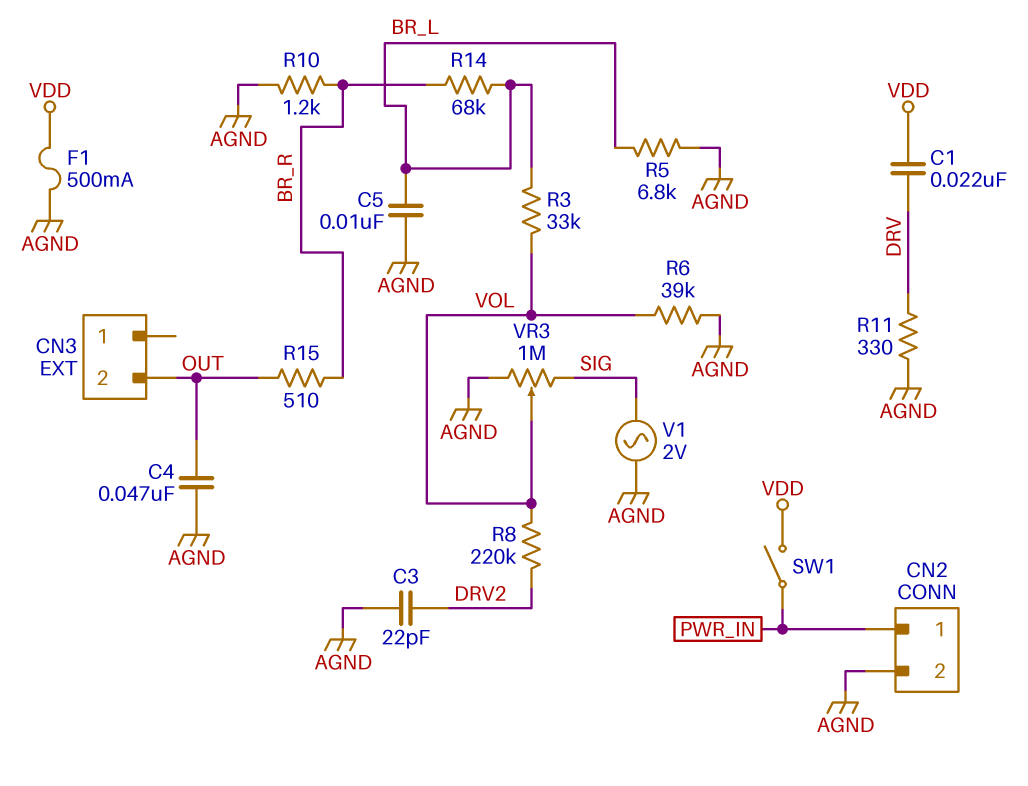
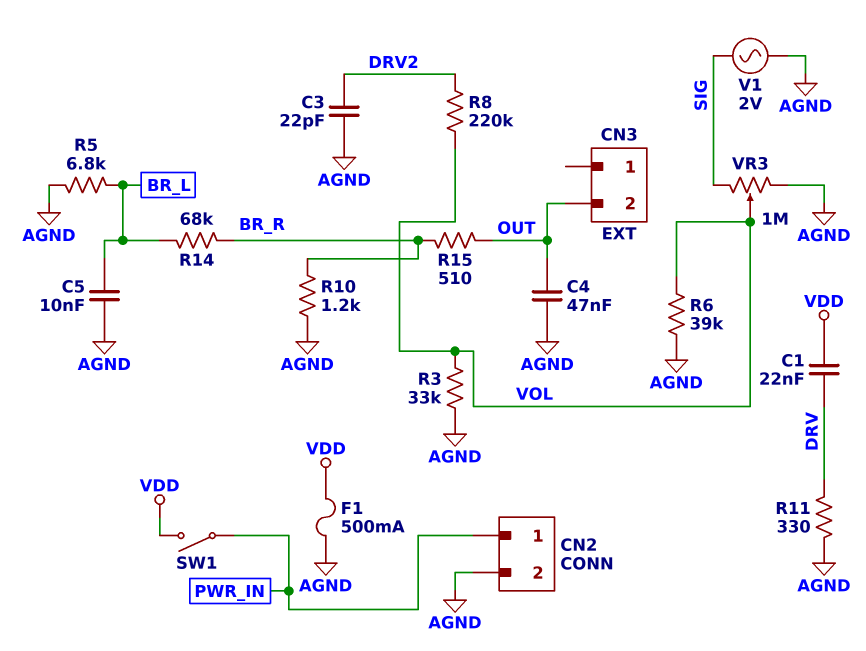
R3: 33k (BR_L, VOL) -> 33k (AGND, VOL)

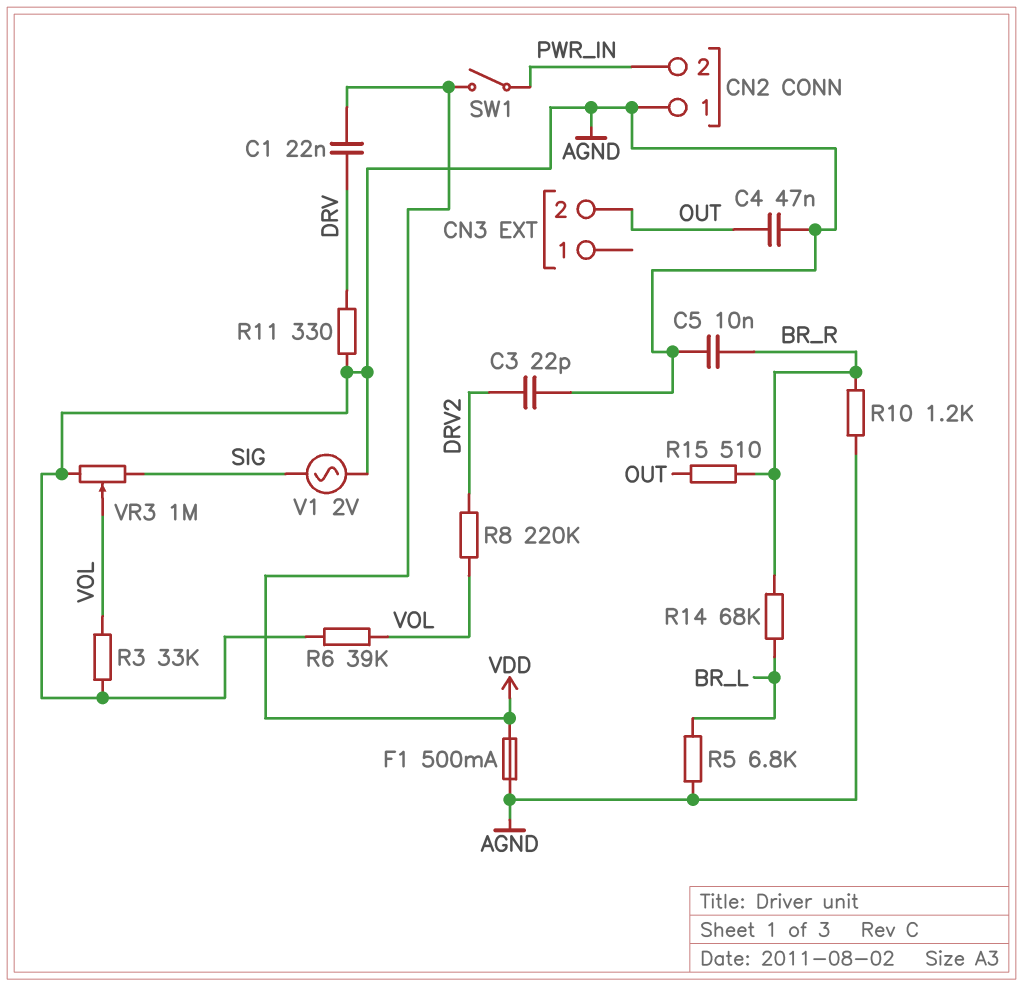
C5: 10nF (AGND, BR_L) -> 10nF (AGND, BR_R)
CN2 pin 1: PWR_IN -> AGND
CN2 pin 2: AGND -> PWR_IN

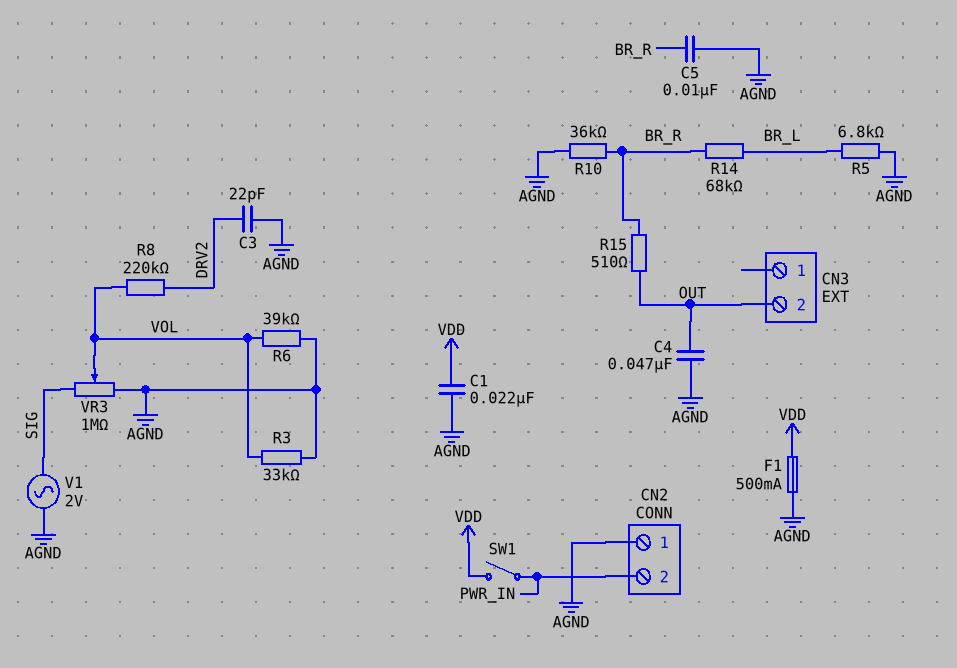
C1: 22nF (DRV, VDD) -> 22nF (AGND, VDD)
R10: 1.2k (AGND, BR_R) -> 36k (AGND, BR_R)
R11: 330 (AGND, DRV) -> none

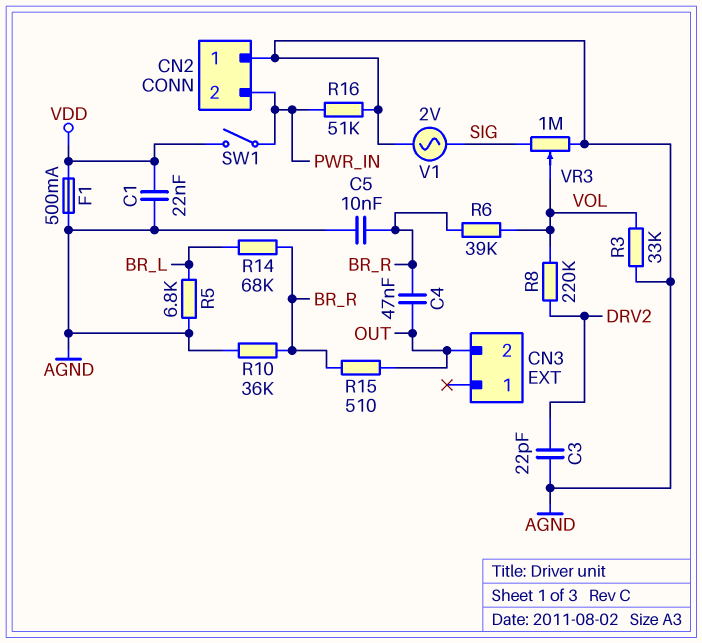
C4: 47nF (AGND, OUT) -> 47nF (BR_R, OUT)
R6: 39k (AGND, VOL) -> 39k (BR_R, VOL)
R16: none -> 51k (AGND, PWR_IN)

